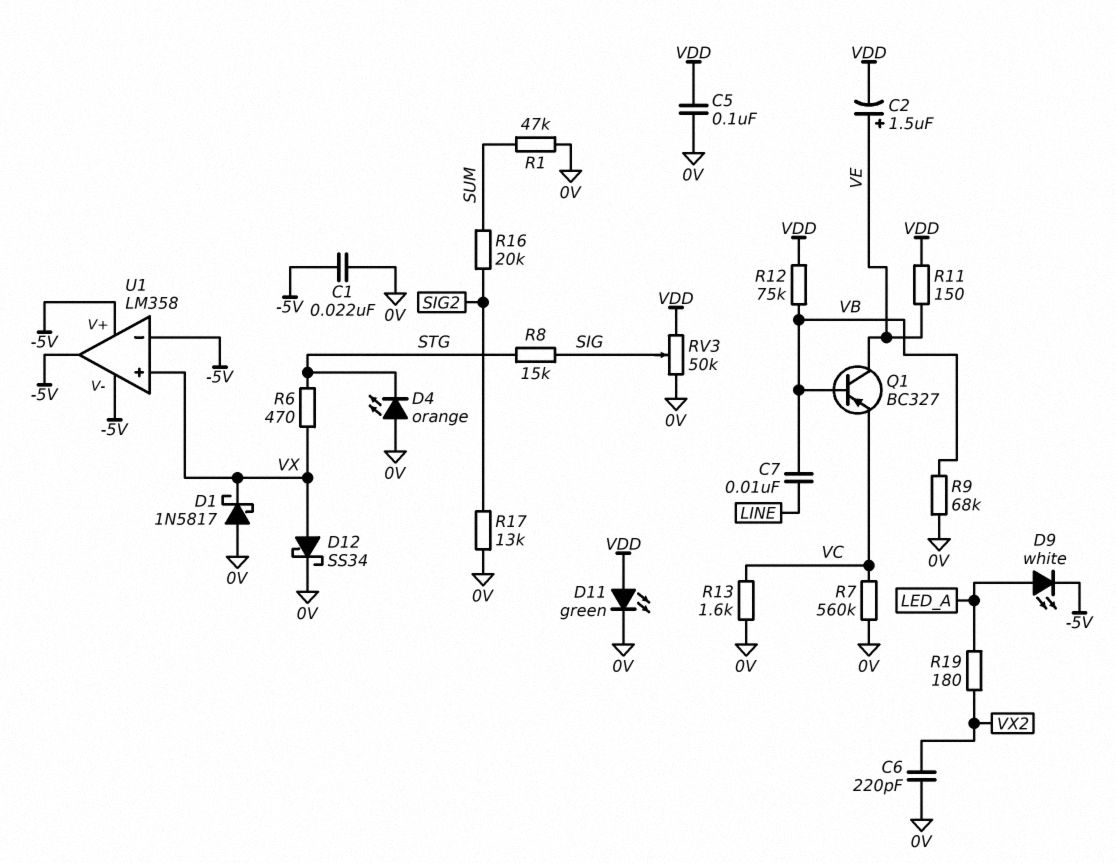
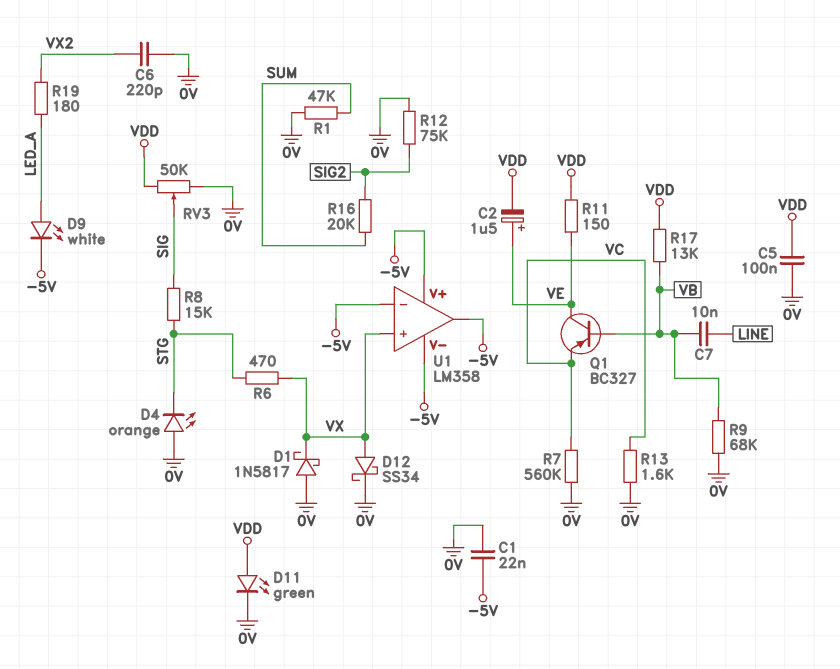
R12: 75k (VB, VDD) -> 75k (0V, SIG2)
R17: 13k (0V, SIG2) -> 13k (VB, VDD)

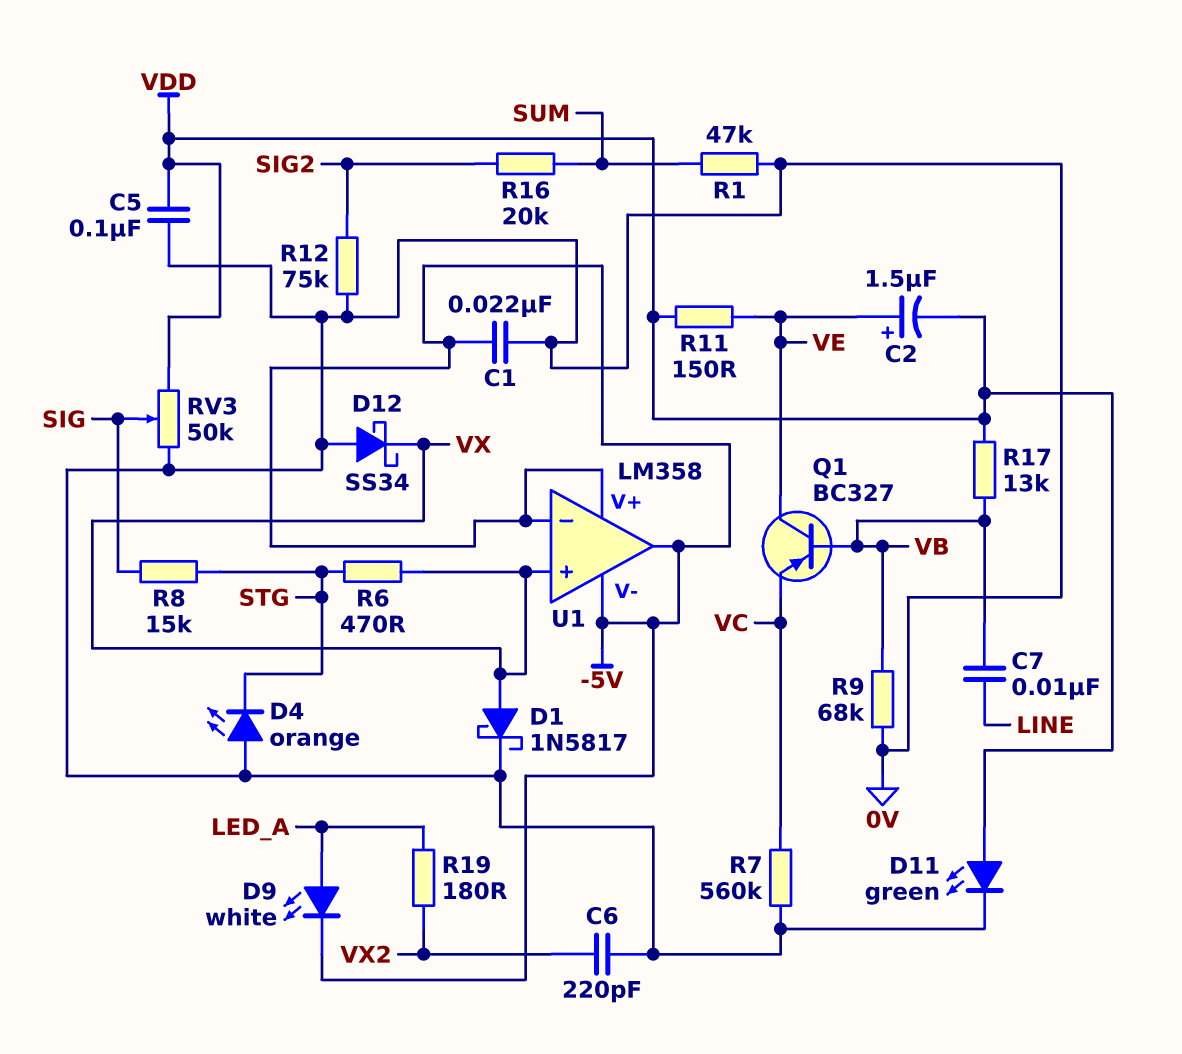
D1: schottky 1N5817 (A 0V, K VX) -> schottky 1N5817 (A VX, K 0V)
D12: schottky SS34 (A VX, K 0V) -> schottky SS34 (A 0V, K VX)
R13: 1.6k (0V, VC) -> none

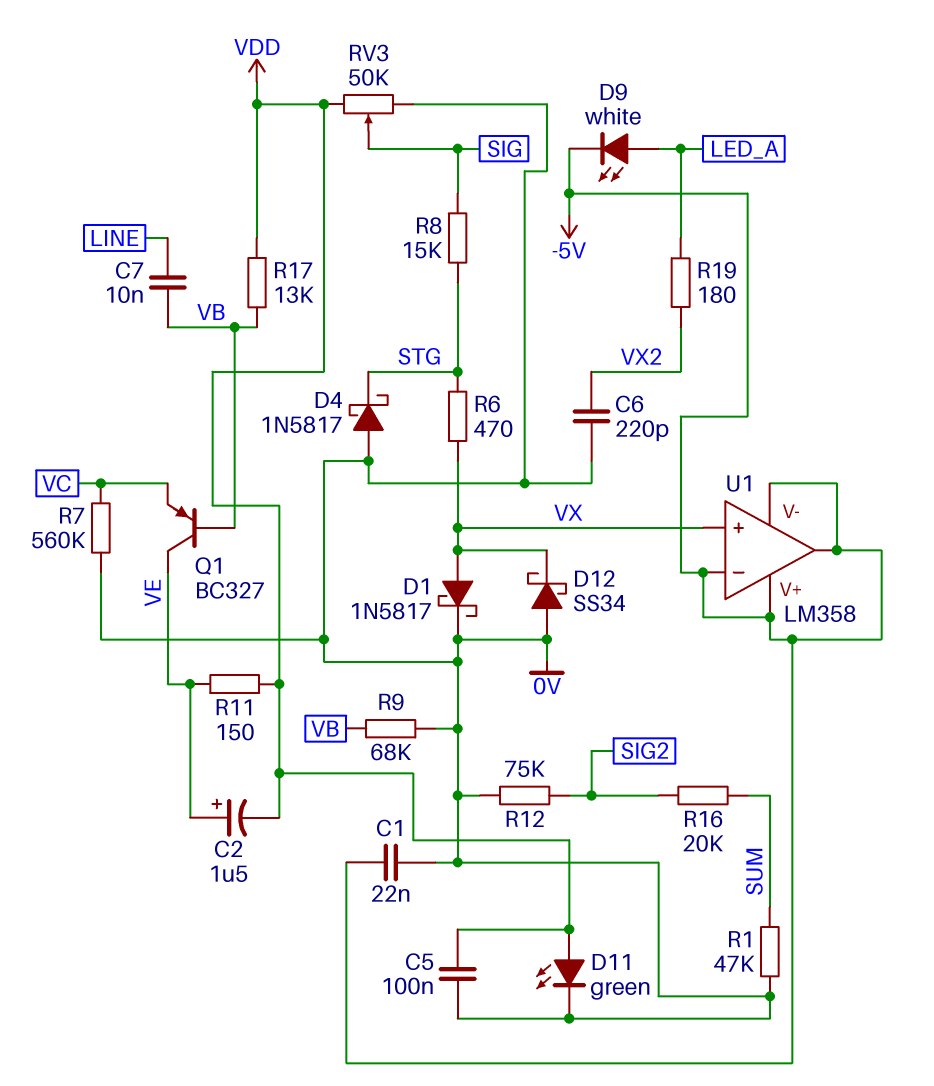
D4: LED orange (A 0V, K STG) -> schottky 1N5817 (A 0V, K STG)

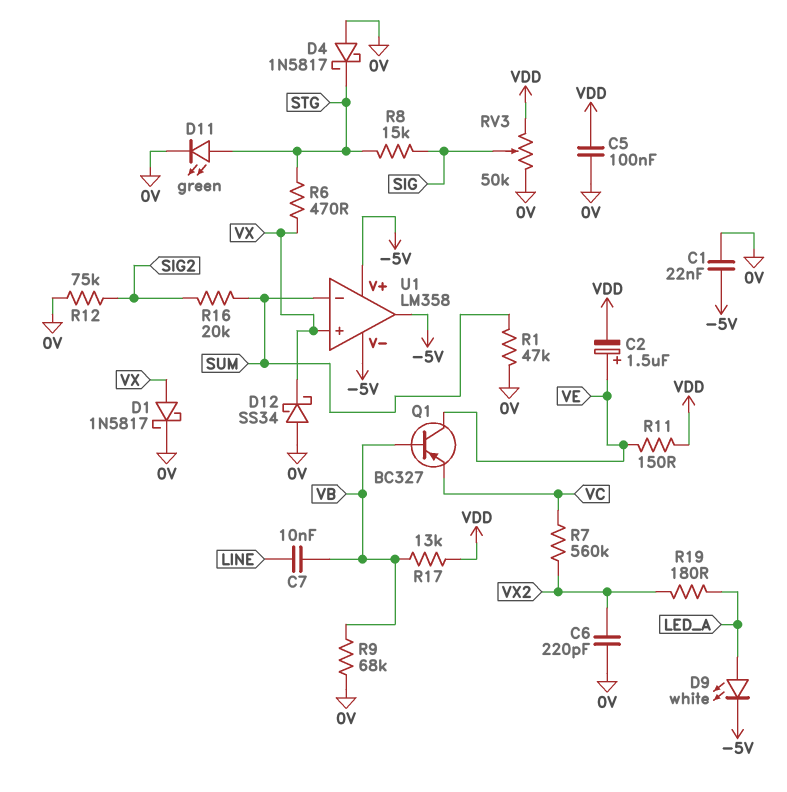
D11: LED green (A VDD, K 0V) -> LED green (A STG, K 0V)
R7: 560k (0V, VC) -> 560k (VC, VX2)
U1 pin in-: -5V -> SUM

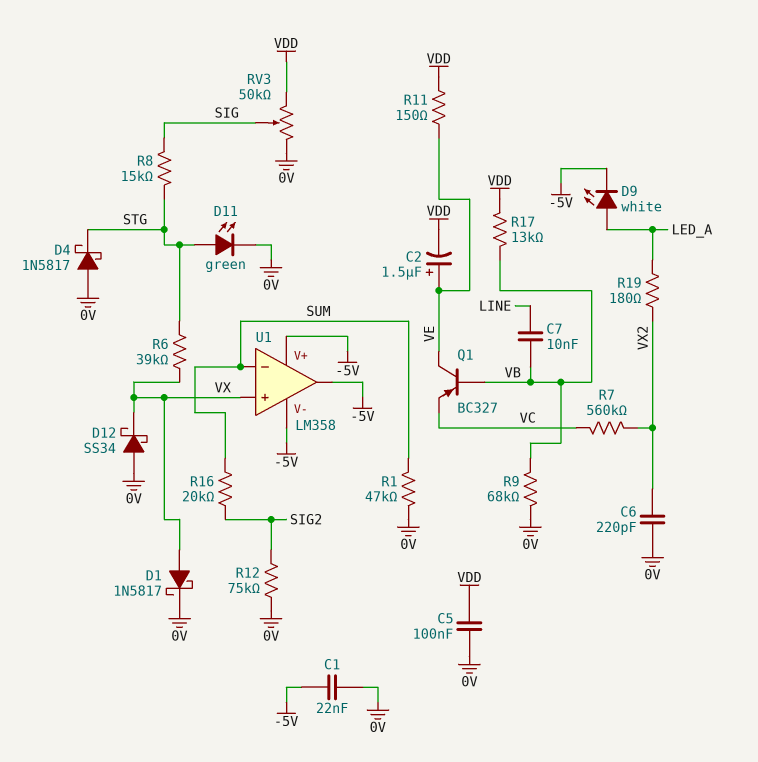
R6: 470 (STG, VX) -> 39k (STG, VX)

